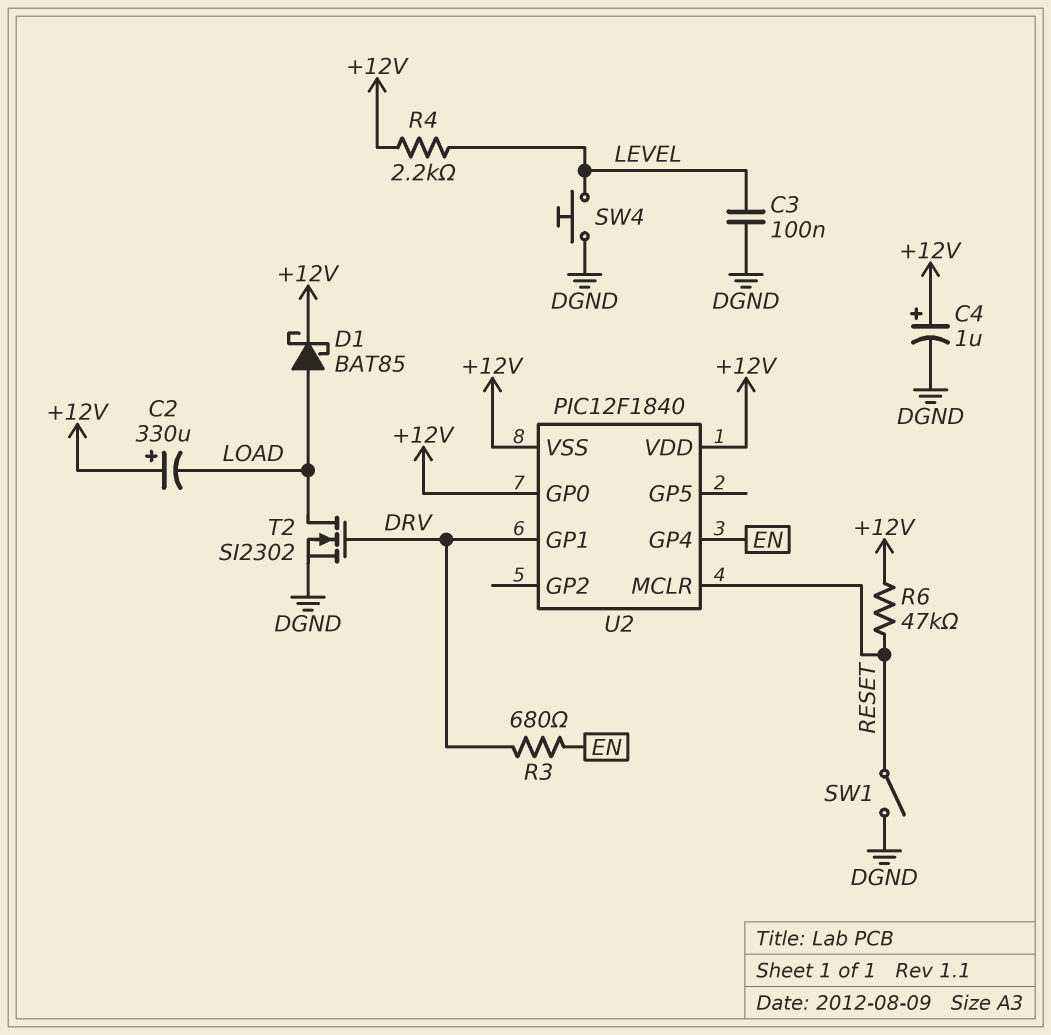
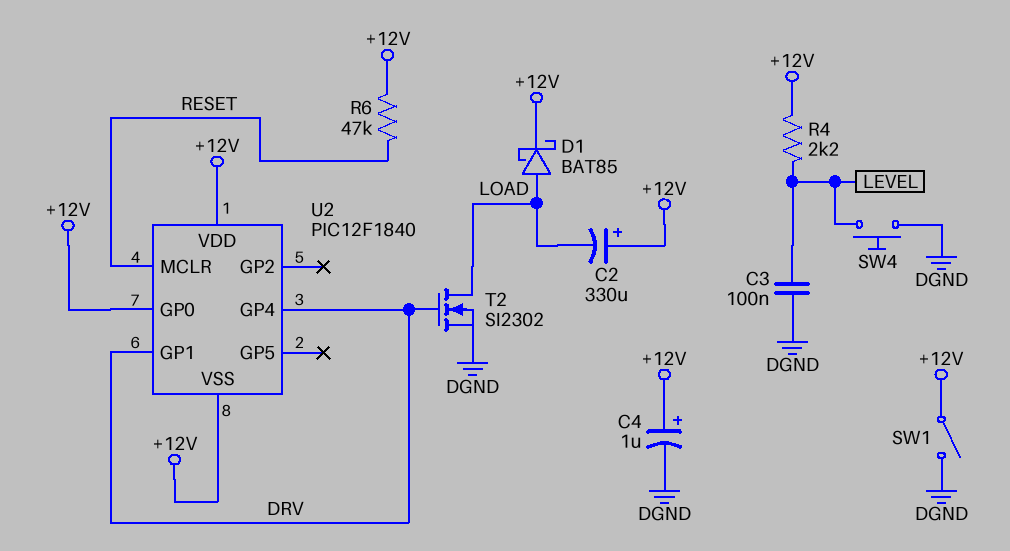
R3: 680 (DRV, EN) -> none
SW1: switch (DGND, RESET) -> switch (+12V, DGND)
U2 pin GP4: EN -> DRV

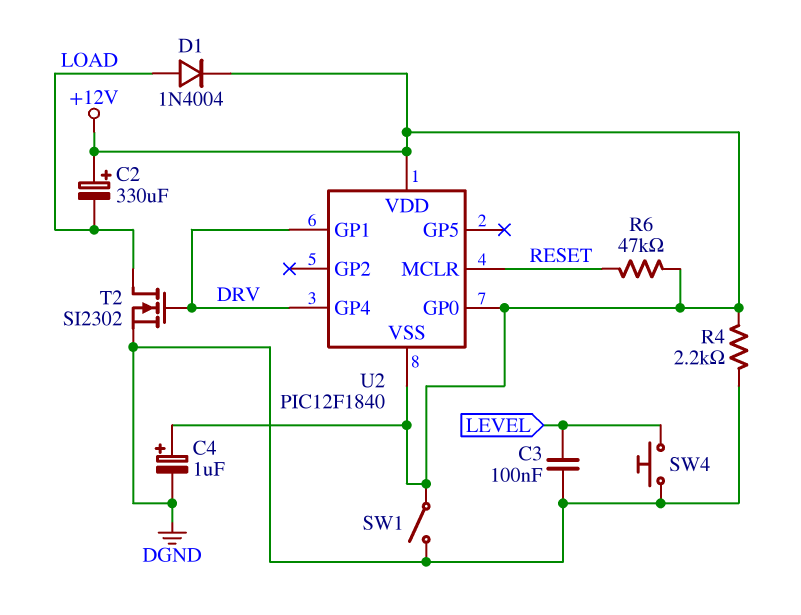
D1: schottky BAT85 (A LOAD, K +12V) -> diode 1N4004 (A LOAD, K +12V)
R4: 2.2k (+12V, LEVEL) -> 2.2k (+12V, DGND)

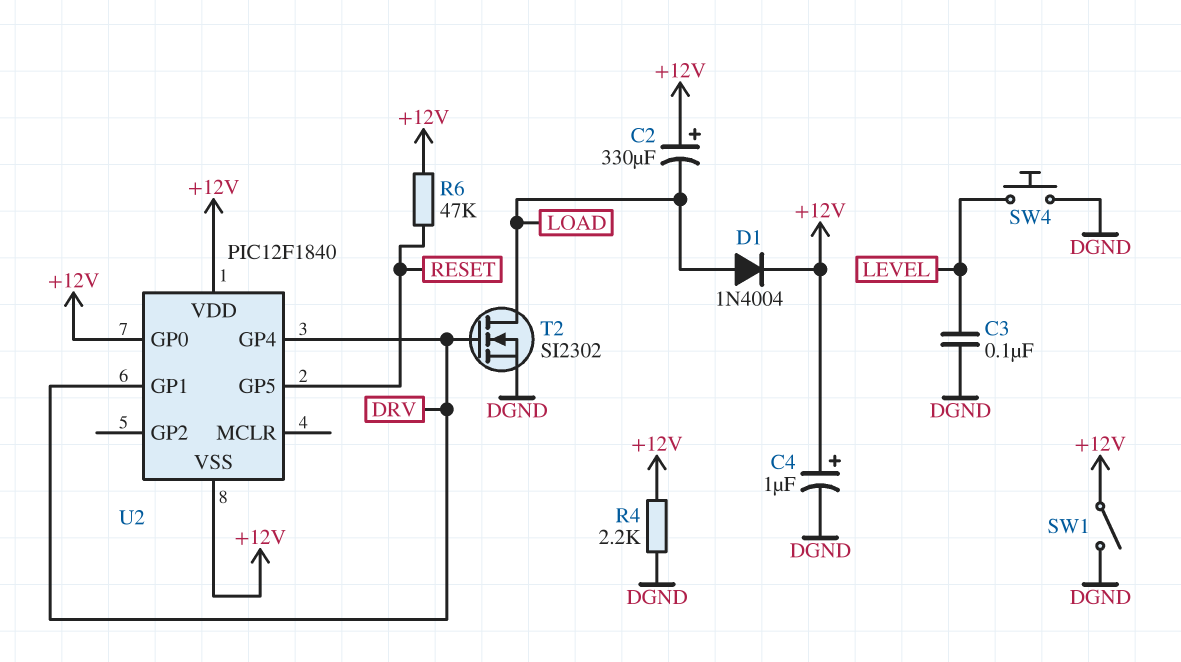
U2 pin GP5: none -> RESET
U2 pin MCLR: RESET -> none

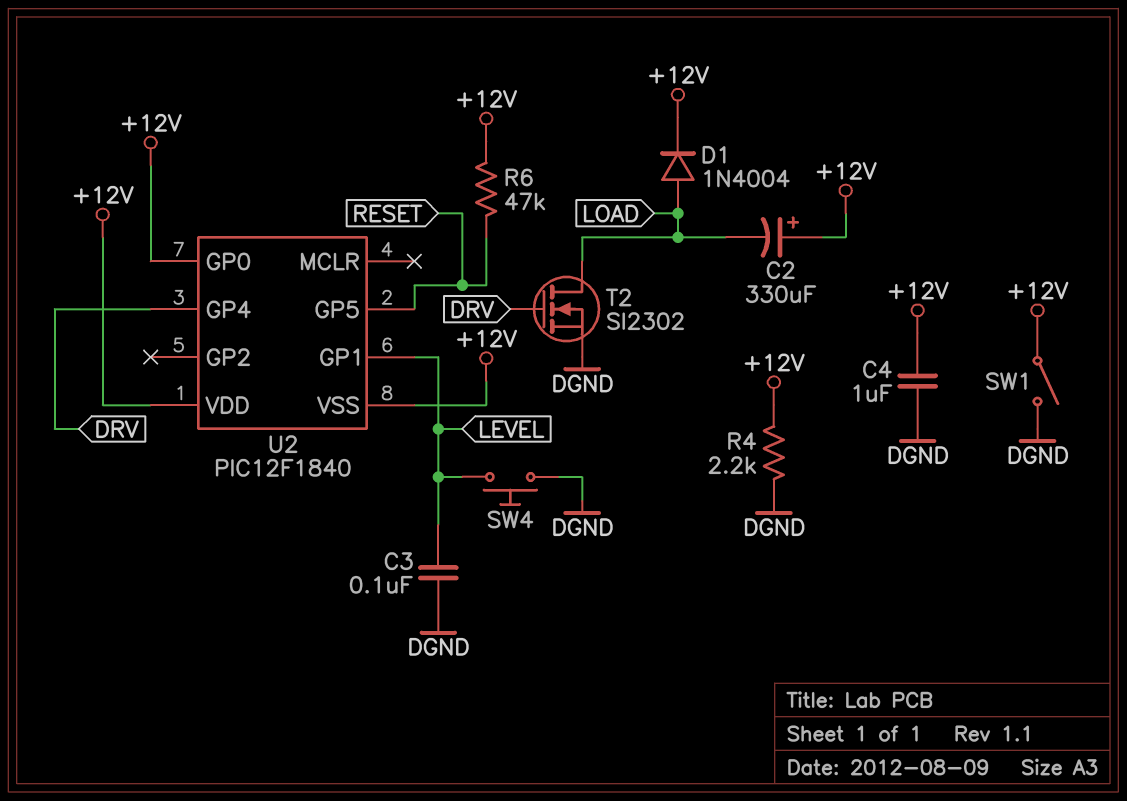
C4: 1uF (plus +12V, minus DGND) -> 1uF (+12V, DGND)
U2 pin GP1: DRV -> LEVEL

